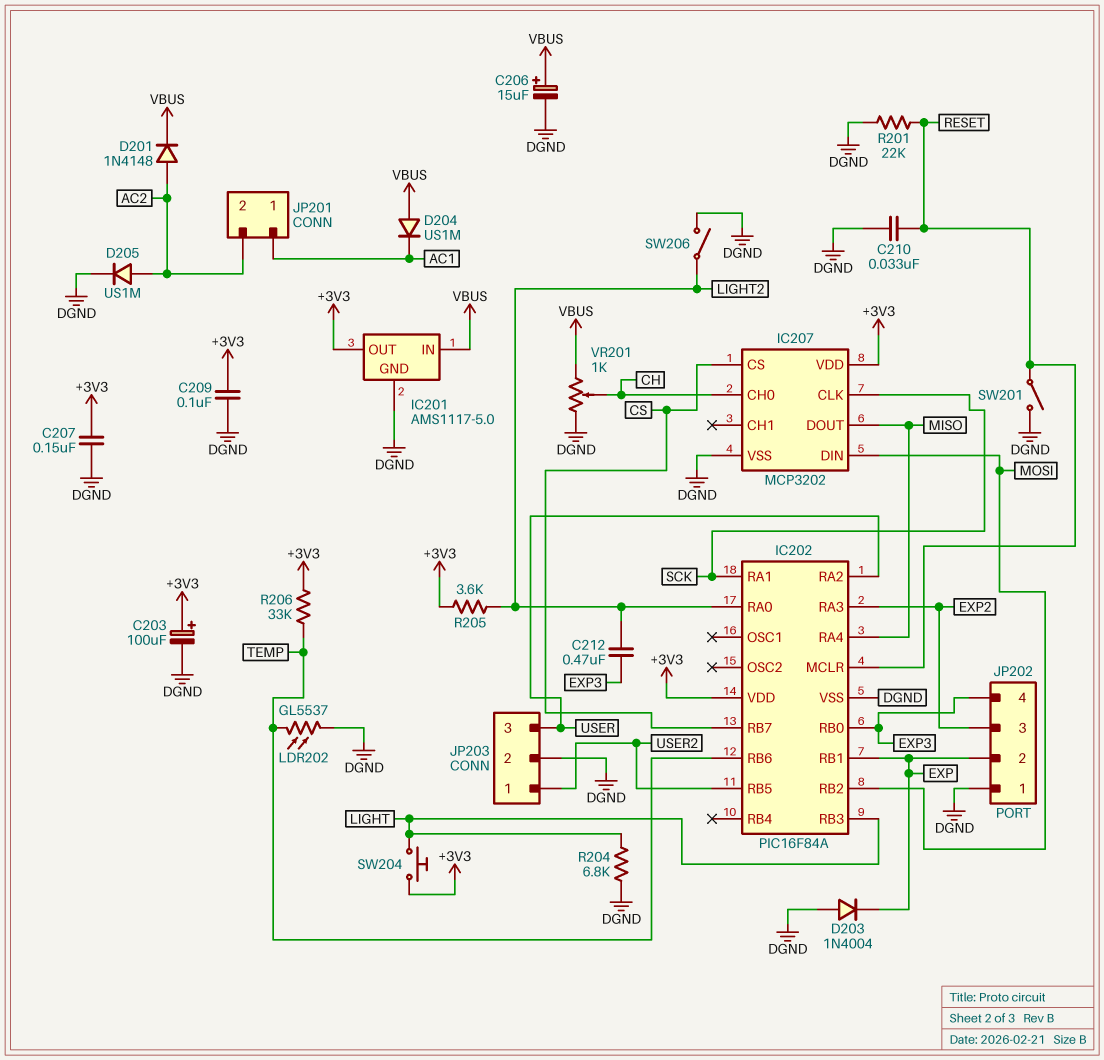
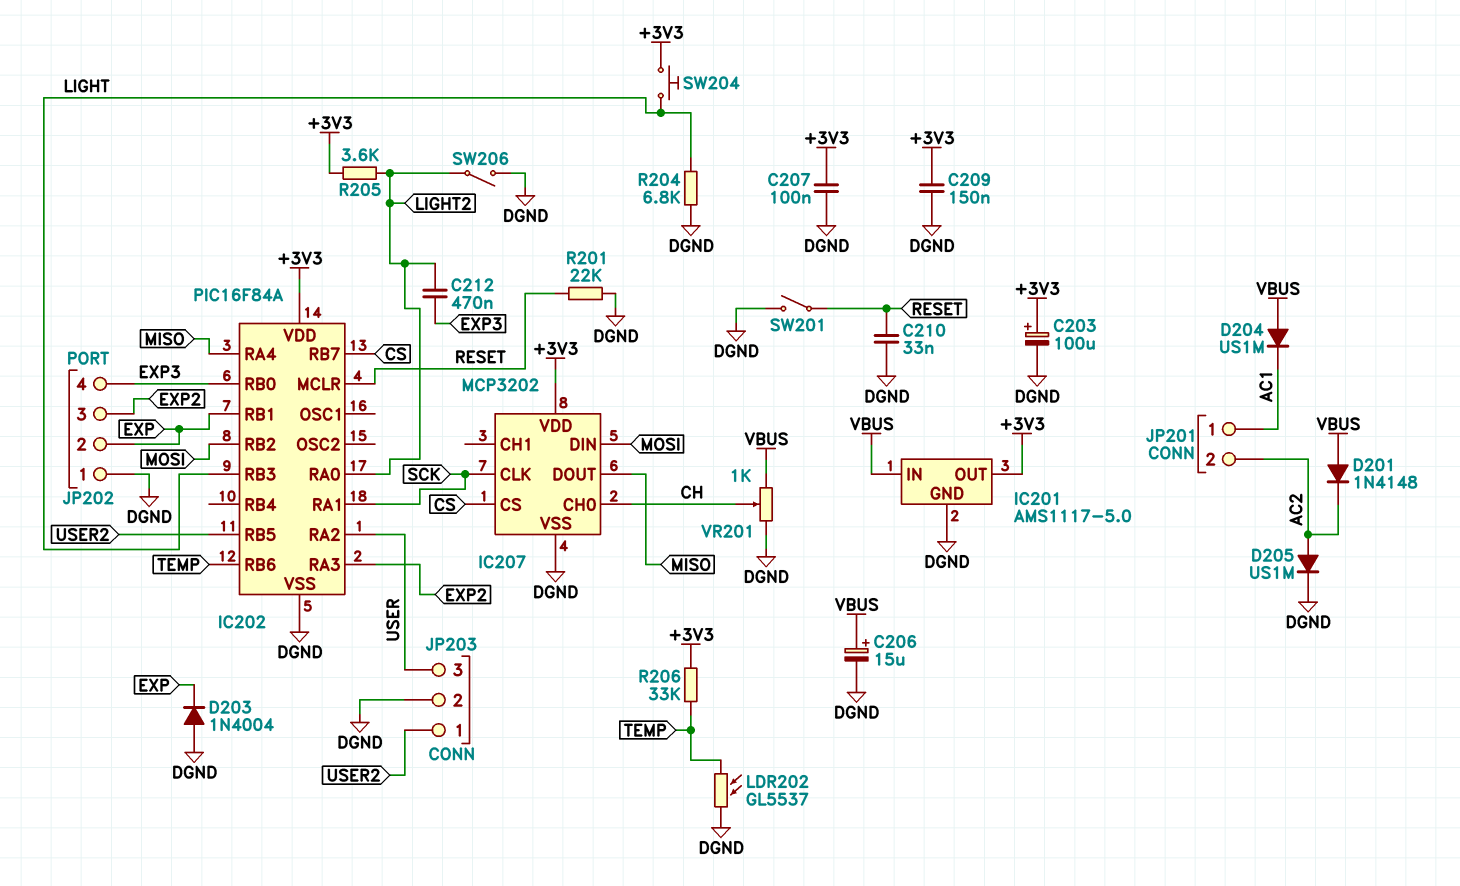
C207: 150nF (+3V3, DGND) -> 100nF (+3V3, DGND)
C209: 100nF (+3V3, DGND) -> 150nF (+3V3, DGND)
D201: diode 1N4148 (A AC2, K VBUS) -> diode 1N4148 (A VBUS, K AC2)

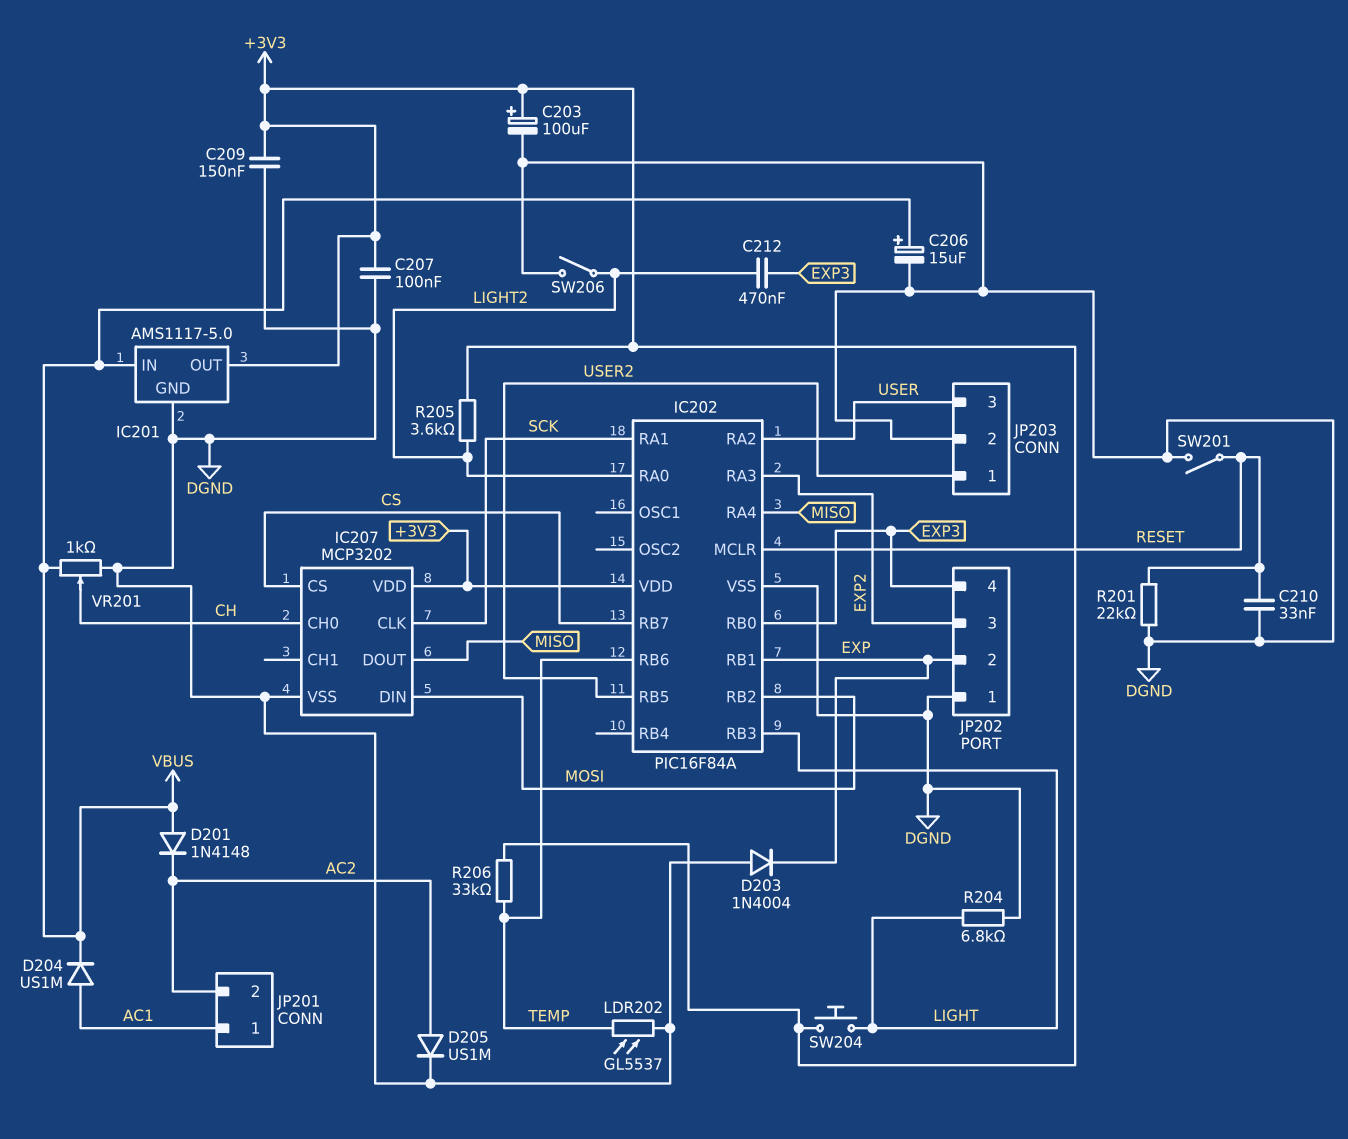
D204: diode US1M (A VBUS, K AC1) -> diode US1M (A AC1, K VBUS)

